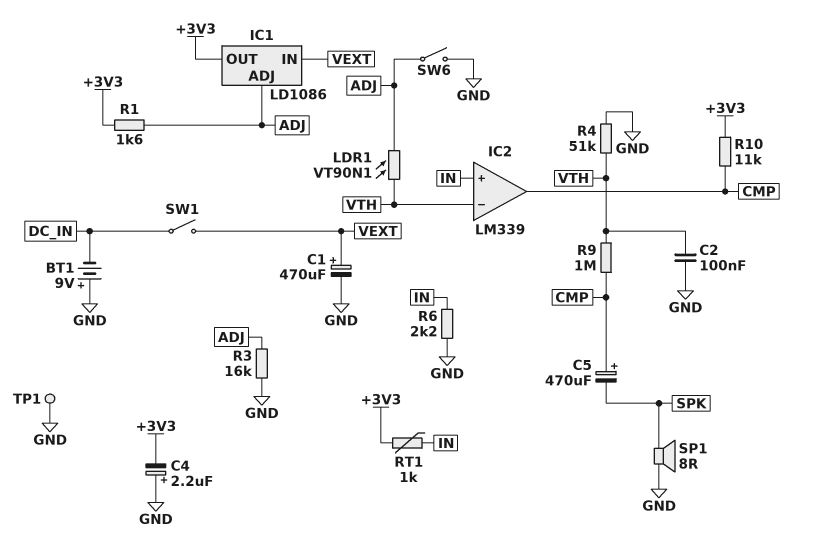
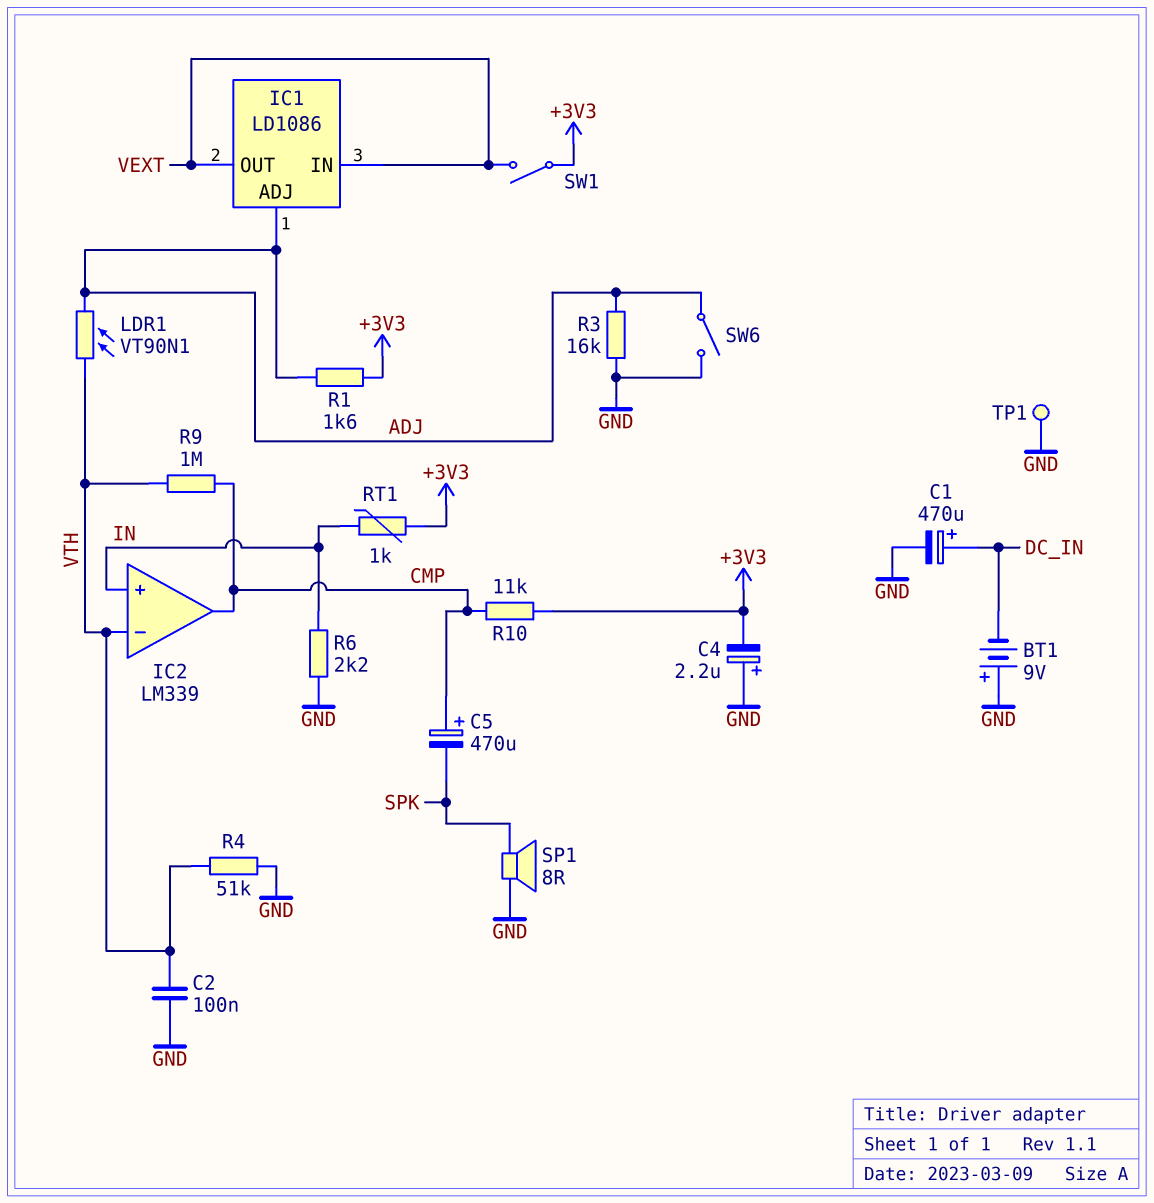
C1: 470uF (plus VEXT, minus GND) -> 470uF (plus DC_IN, minus GND)
IC1 pin OUT: +3V3 -> VEXT
SW1: switch (DC_IN, VEXT) -> switch (+3V3, VEXT)

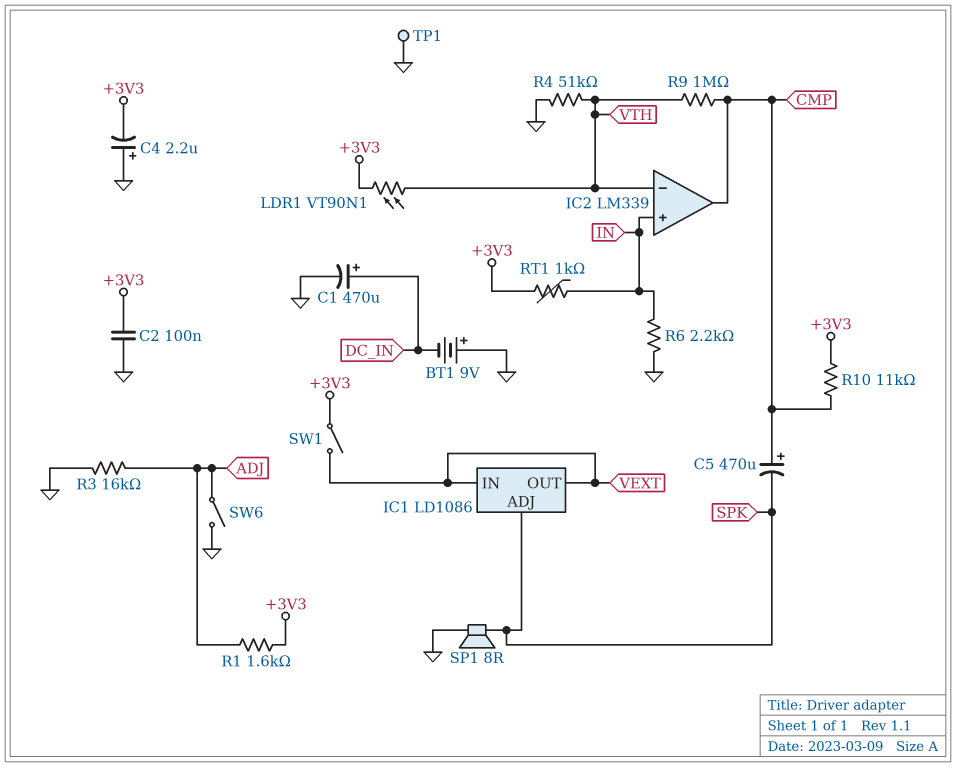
C2: 100nF (GND, VTH) -> 100nF (+3V3, GND)
IC1 pin ADJ: ADJ -> SPK
LDR1: VT90N1 (ADJ, VTH) -> VT90N1 (+3V3, VTH)

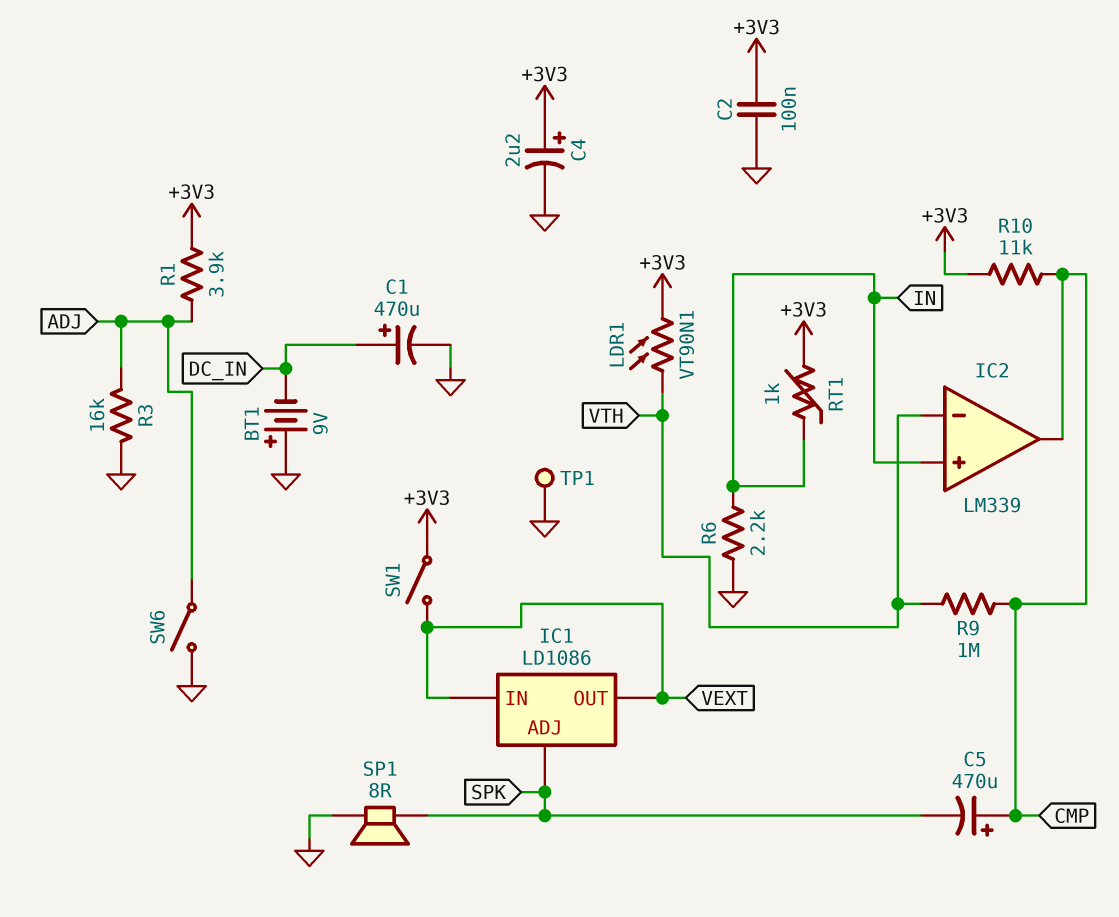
C4: 2.2uF (plus GND, minus +3V3) -> 2.2uF (plus +3V3, minus GND)
R1: 1.6k (+3V3, ADJ) -> 3.9k (+3V3, ADJ)
R4: 51k (GND, VTH) -> none

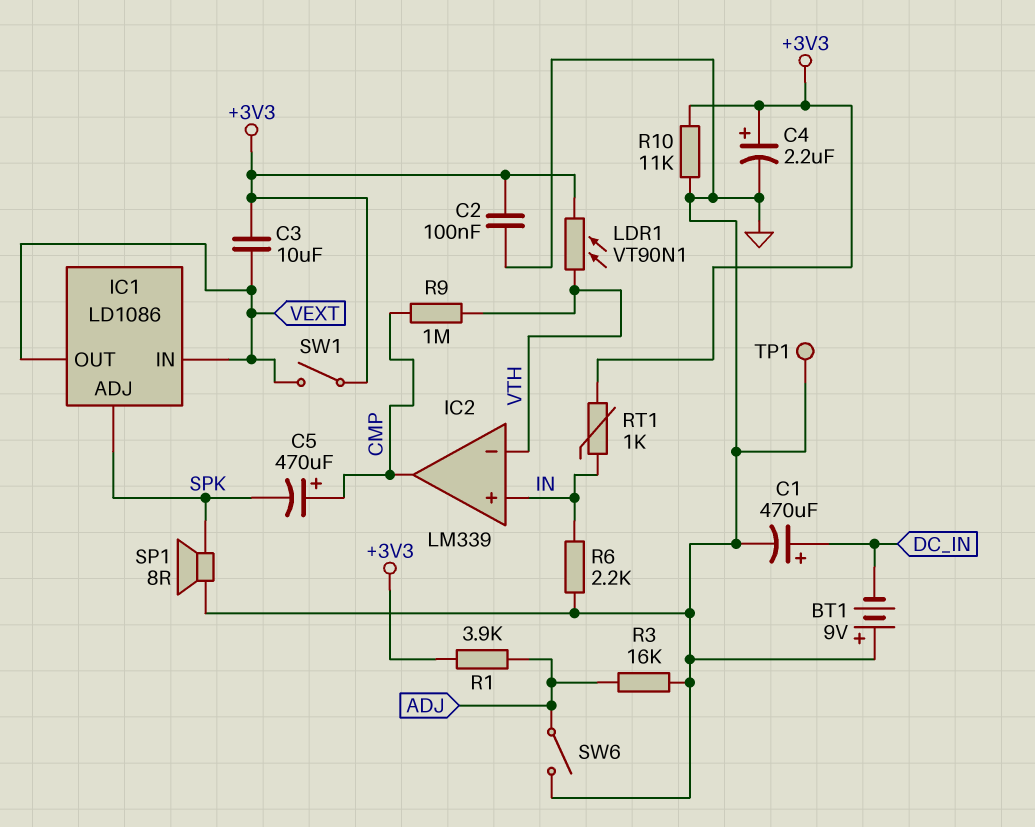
C3: none -> 10uF (+3V3, VEXT)
R10: 11k (+3V3, CMP) -> 11k (+3V3, GND)

